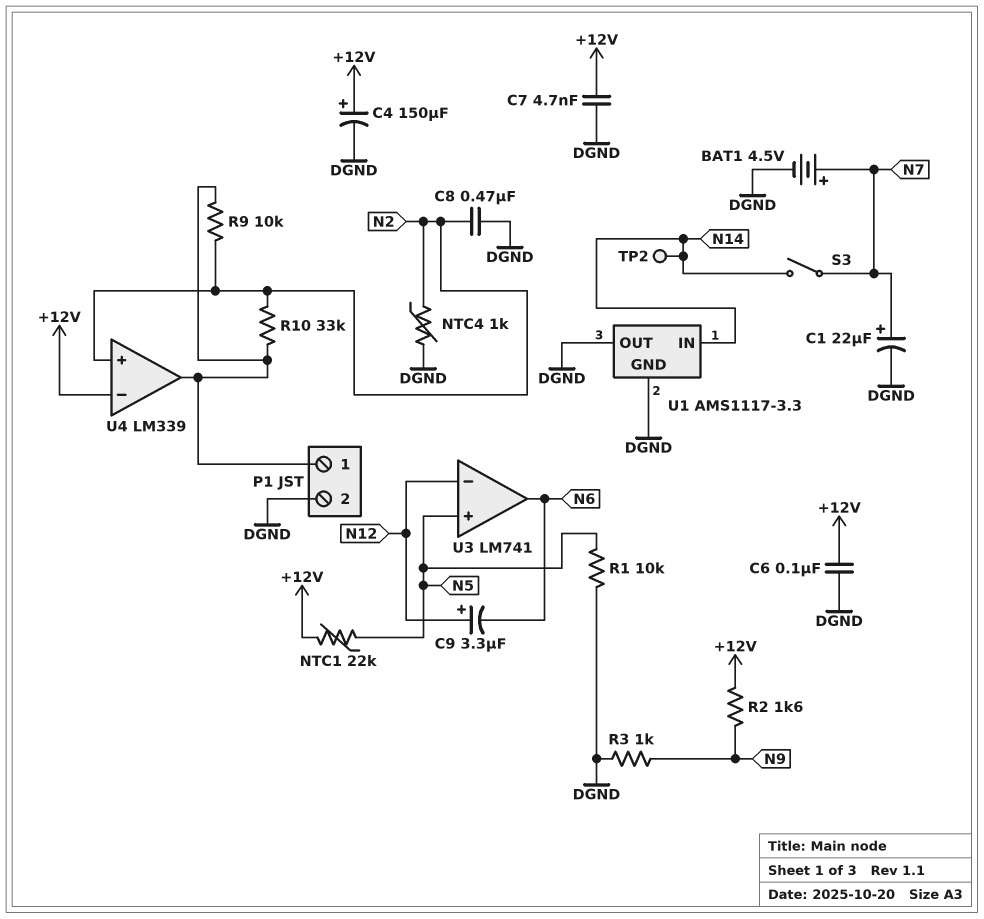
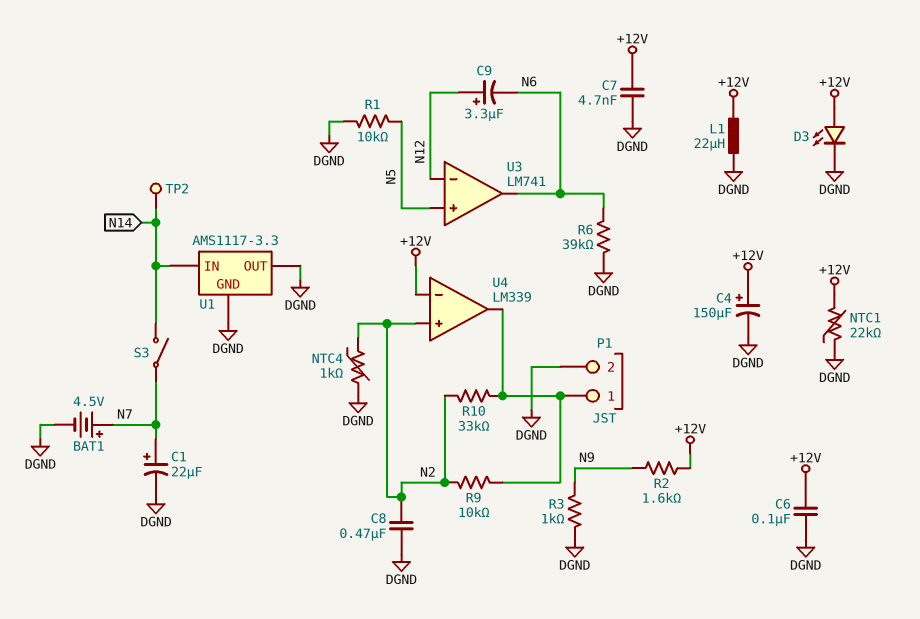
D3: none -> LED (A +12V, K DGND)
L1: none -> 22uH (+12V, DGND)
NTC1: 22k (+12V, N5) -> 22k (+12V, DGND)
R6: none -> 39k (DGND, N6)

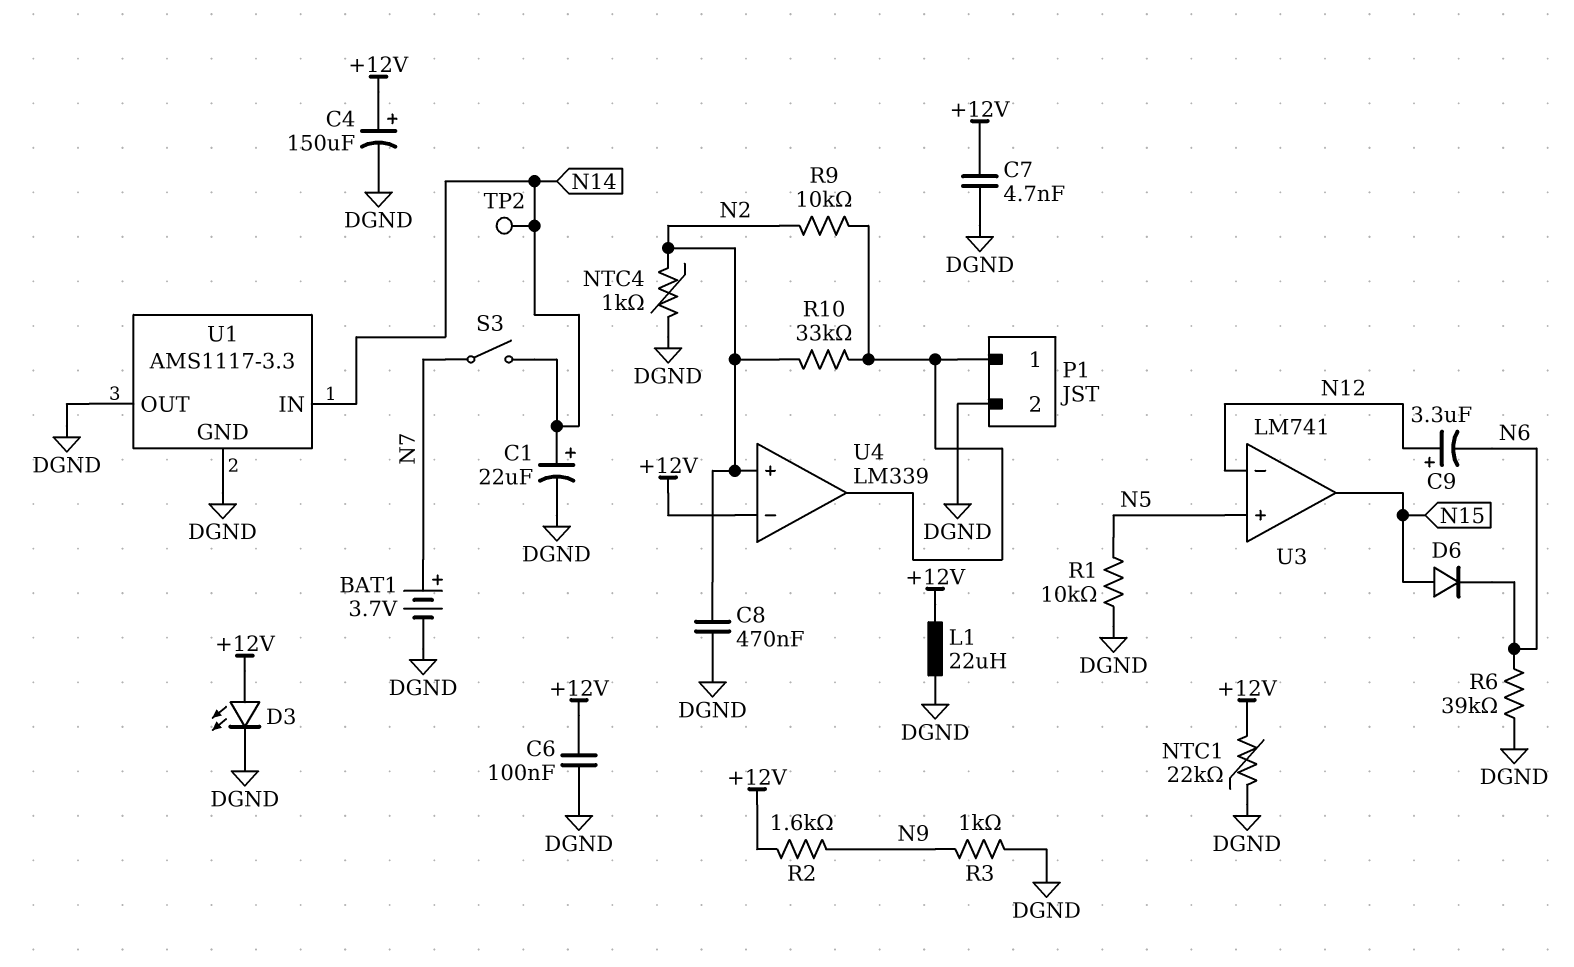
BAT1: 4.5V (plus N7, minus DGND) -> 3.7V (plus N7, minus DGND)
C1: 22uF (plus N7, minus DGND) -> 22uF (plus N14, minus DGND)
D6: none -> diode (A N15, K N6)
U3 pin out: N6 -> N15

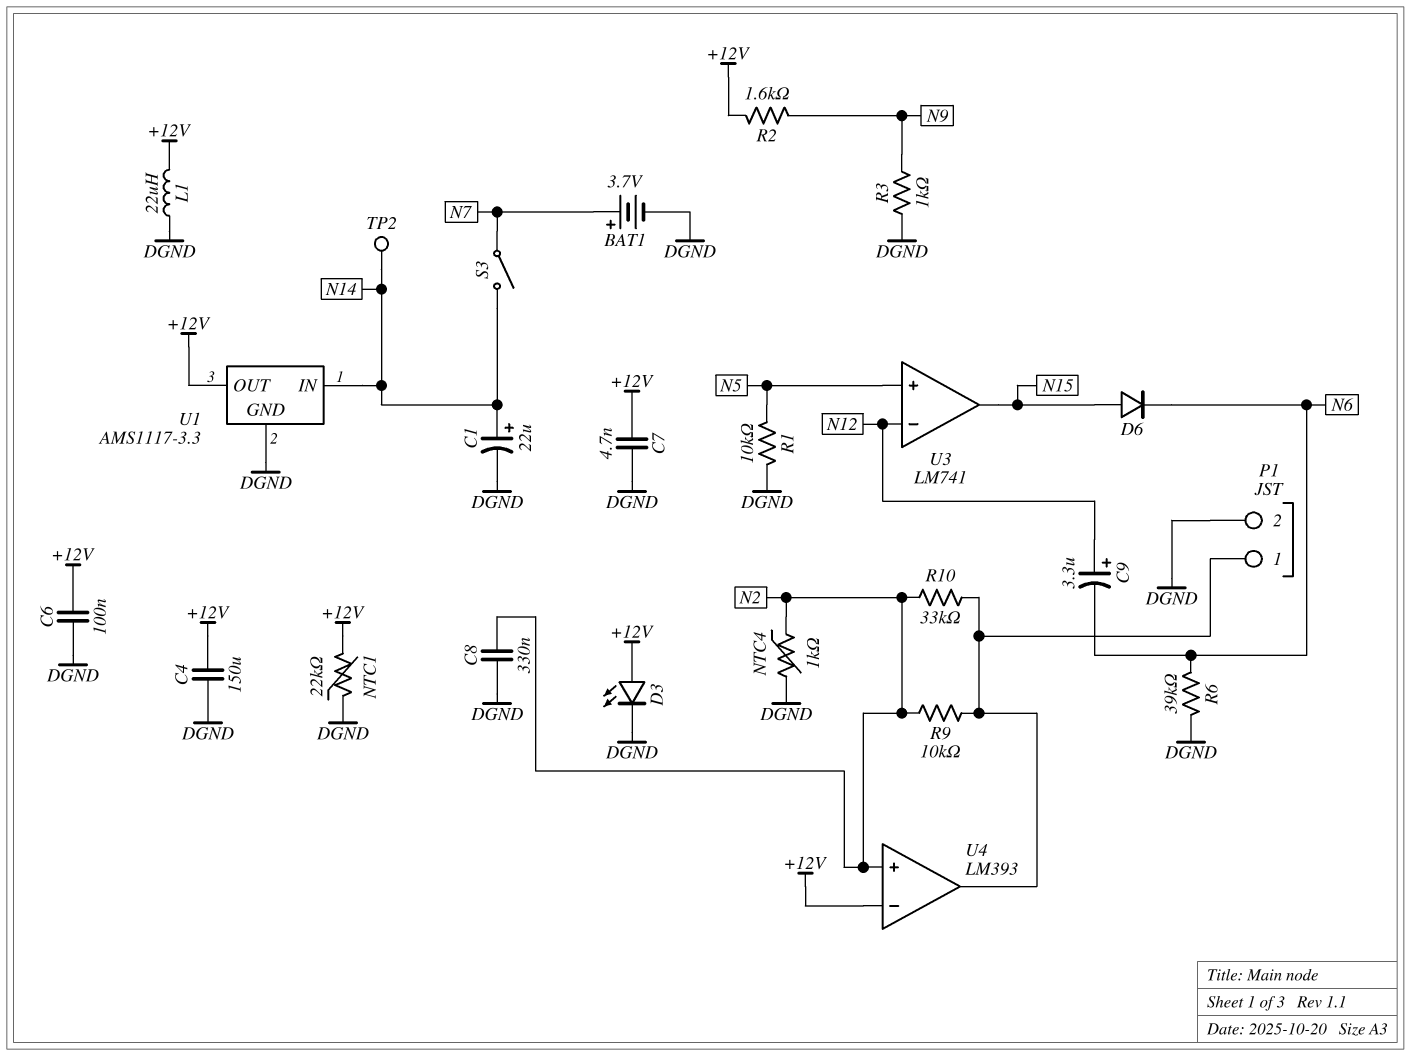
C4: 150uF (plus +12V, minus DGND) -> 150uF (+12V, DGND)
C8: 470nF (DGND, N2) -> 330nF (DGND, N2)
U1 pin OUT: DGND -> +12V
U4: LM339 -> LM393

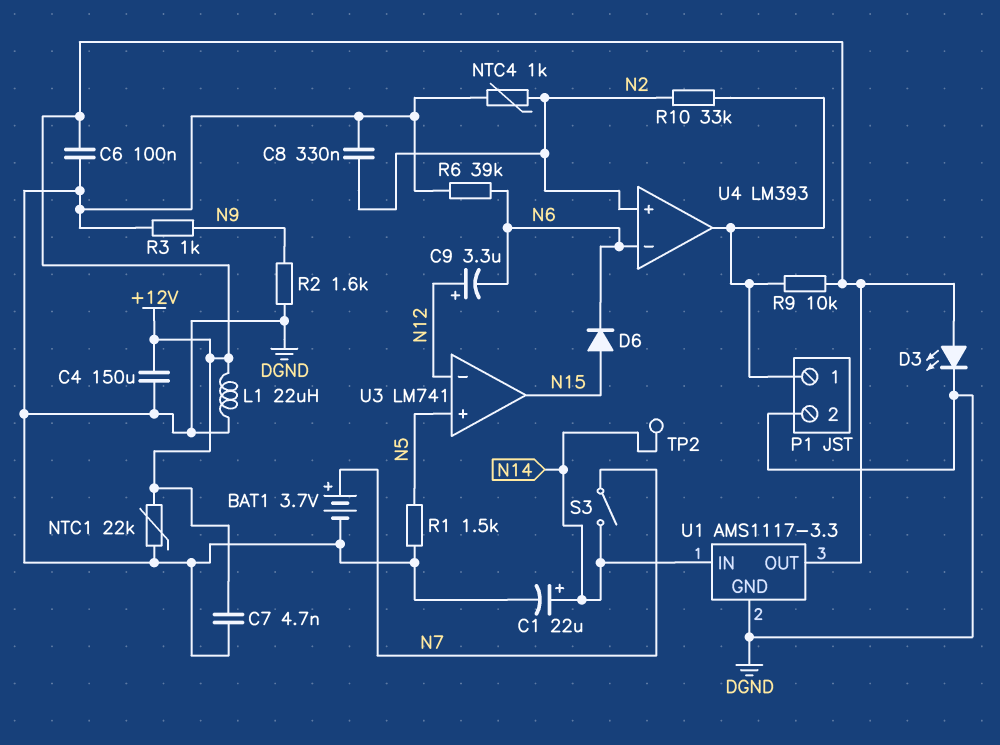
R1: 10k (DGND, N5) -> 1.5k (DGND, N5)
R2: 1.6k (+12V, N9) -> 1.6k (DGND, N9)
R9: 10k (N2, P1/1) -> 10k (+12V, P1/1)
U4 pin in-: +12V -> N6

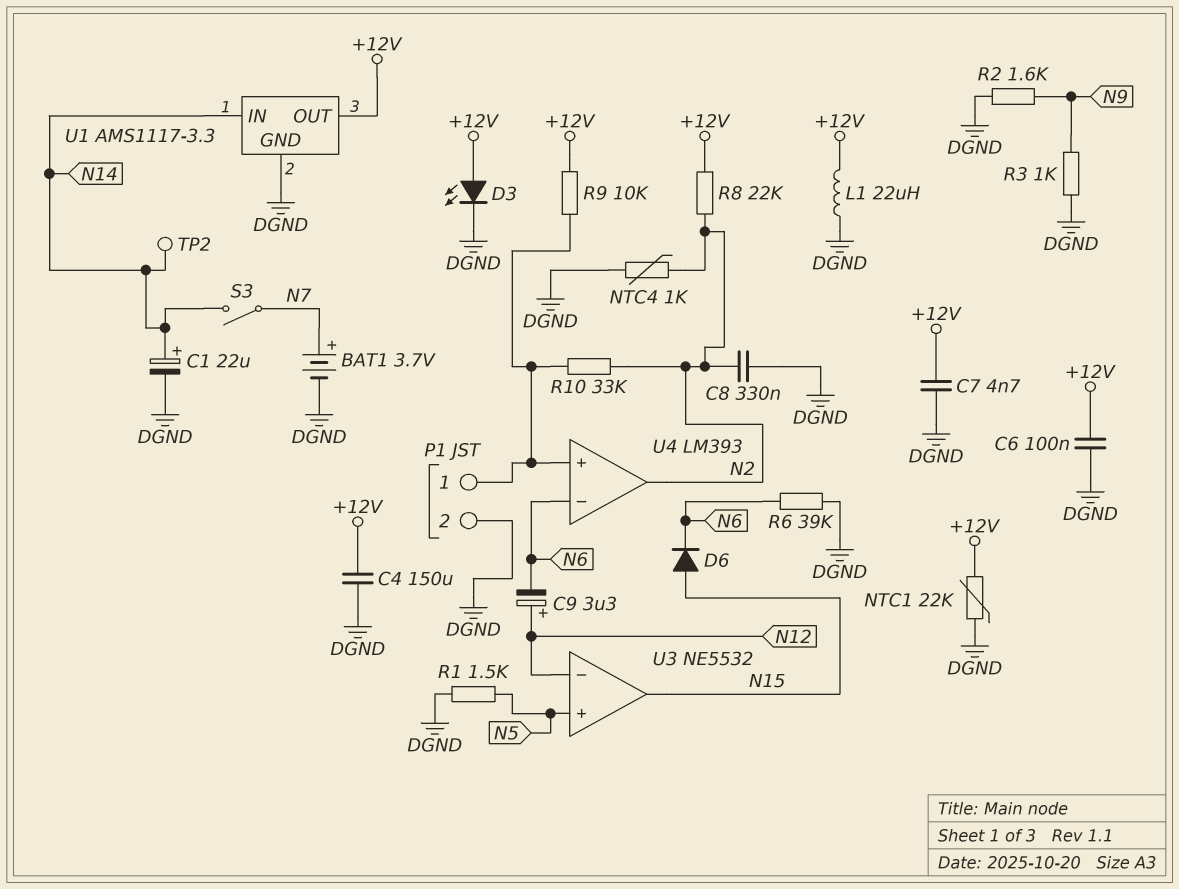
R8: none -> 22k (+12V, N2)
U3: LM741 -> NE5532
U4 pin in+: N2 -> P1/1
U4 pin out: P1/1 -> N2

